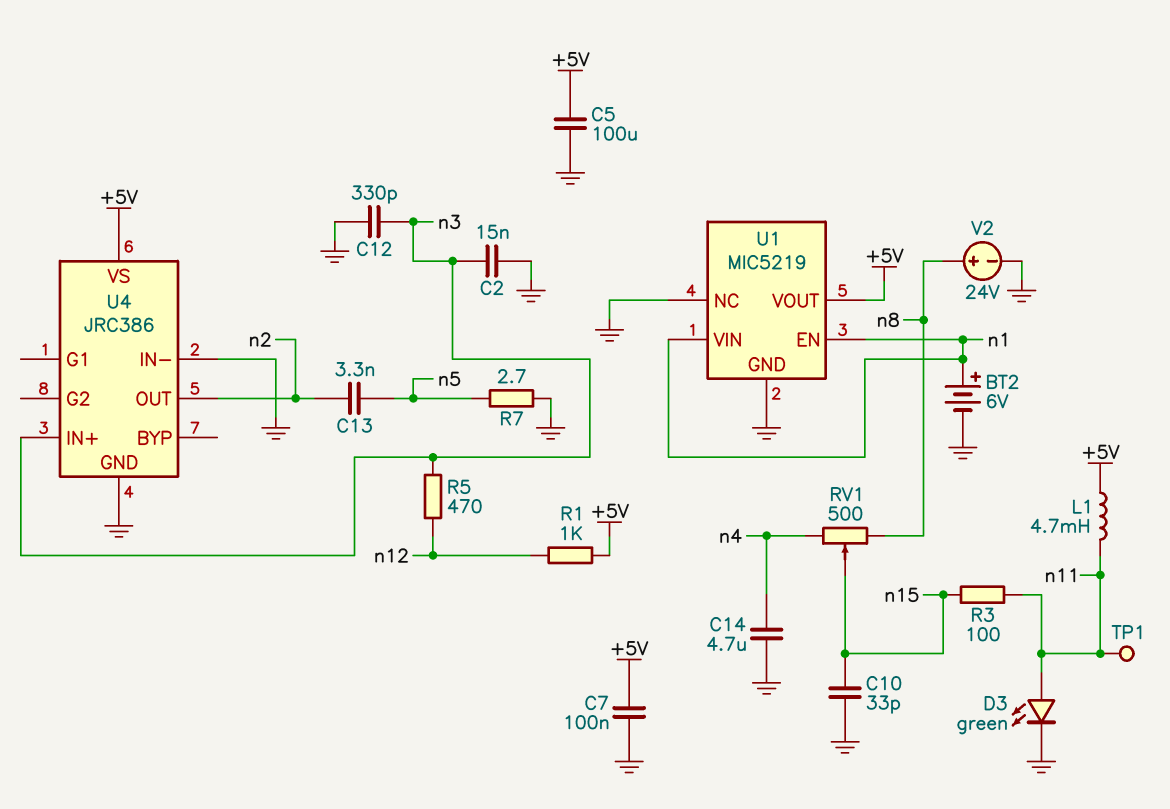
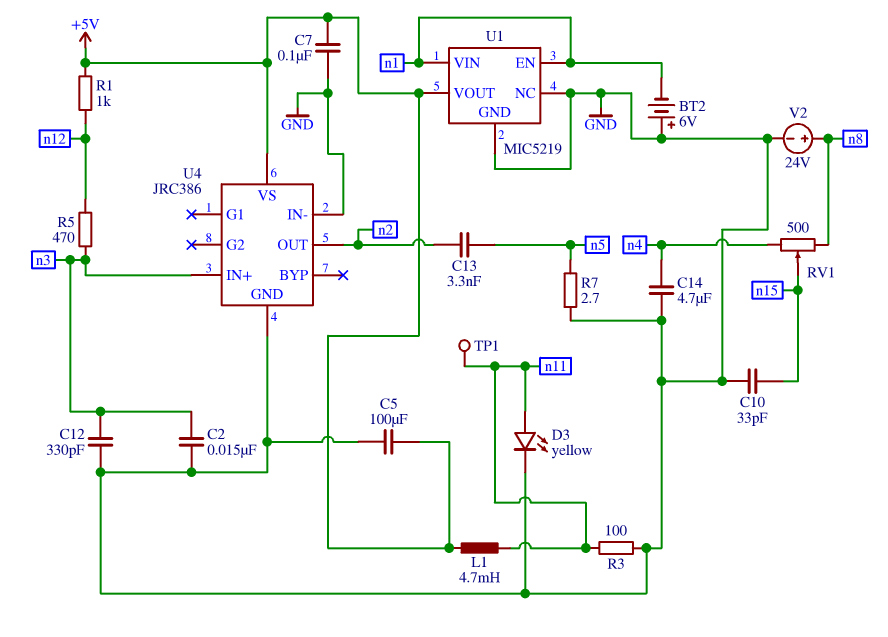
BT2: 6V (plus n1, minus GND) -> 6V (plus GND, minus n1)
D3: LED green (A n11, K GND) -> LED yellow (A n11, K GND)
R3: 100 (n11, n15) -> 100 (GND, n11)

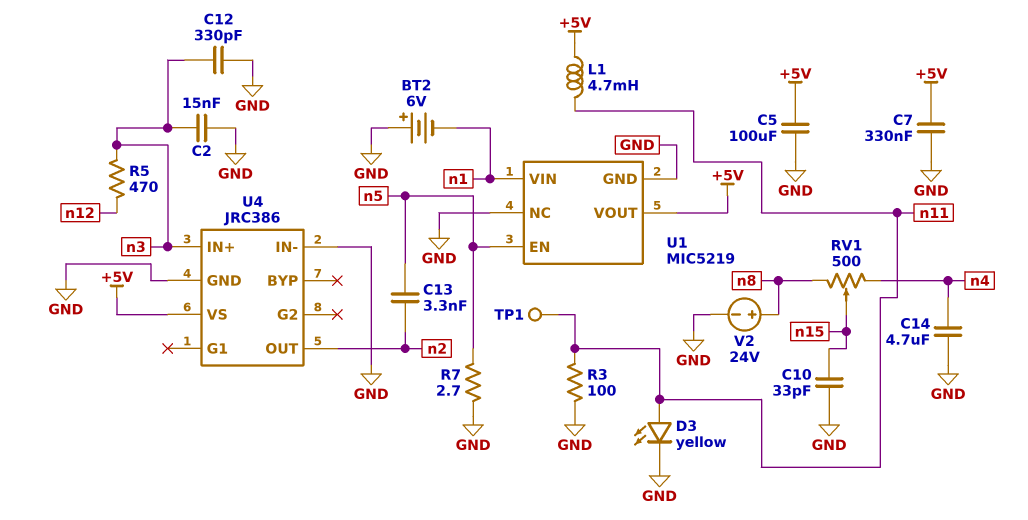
C7: 100nF (+5V, GND) -> 330nF (+5V, GND)
R1: 1k (+5V, n12) -> none
U1 pin EN: n1 -> n5

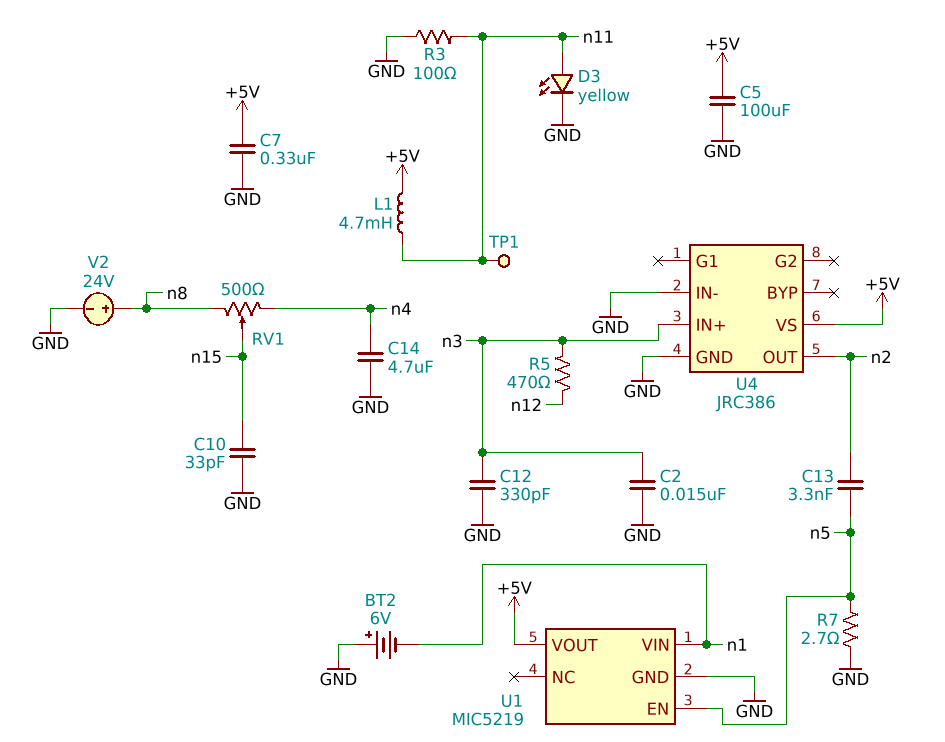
U1 pin NC: GND -> none

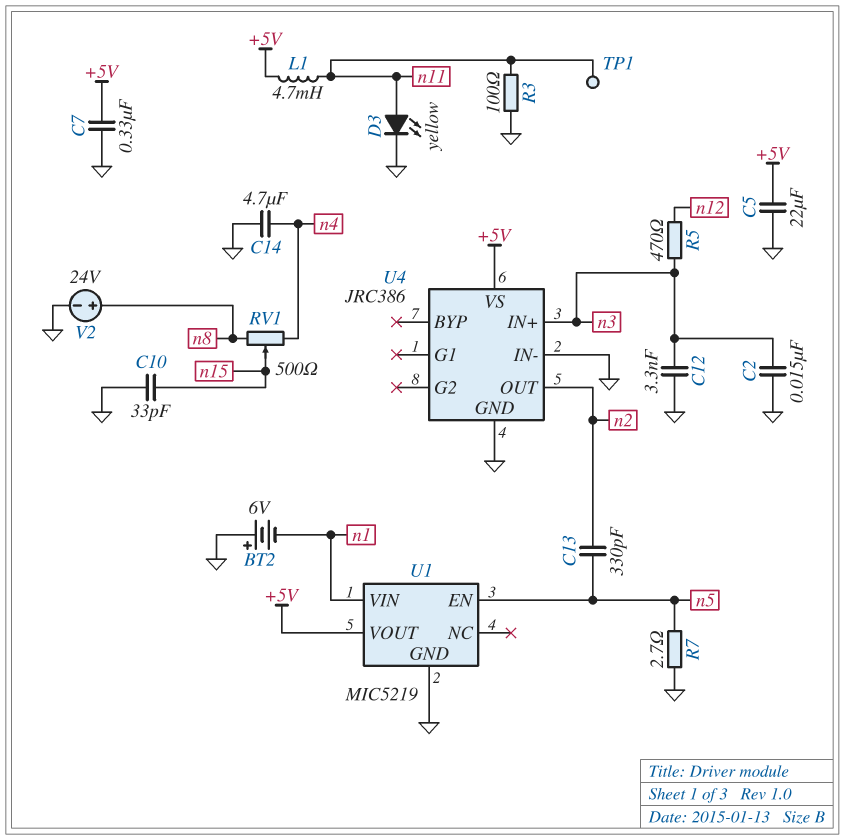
C5: 100uF (+5V, GND) -> 22uF (+5V, GND)
C12: 330pF (GND, n3) -> 3.3nF (GND, n3)
C13: 3.3nF (n2, n5) -> 330pF (n2, n5)

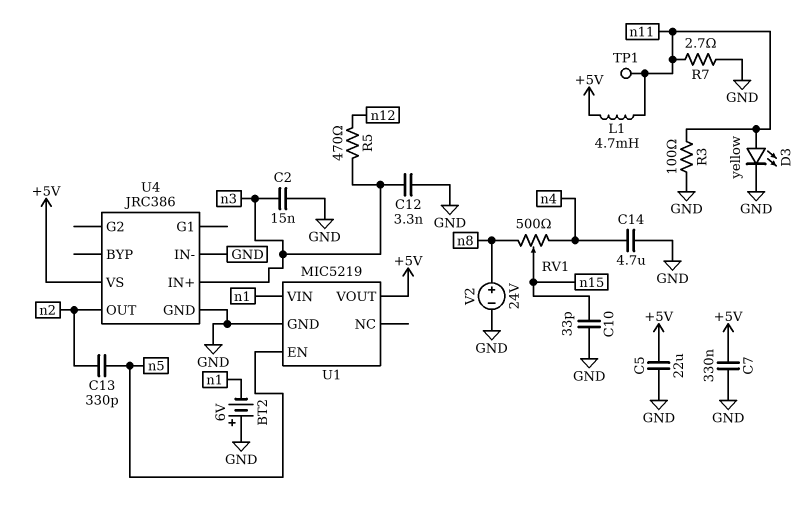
R7: 2.7 (GND, n5) -> 2.7 (GND, n11)

